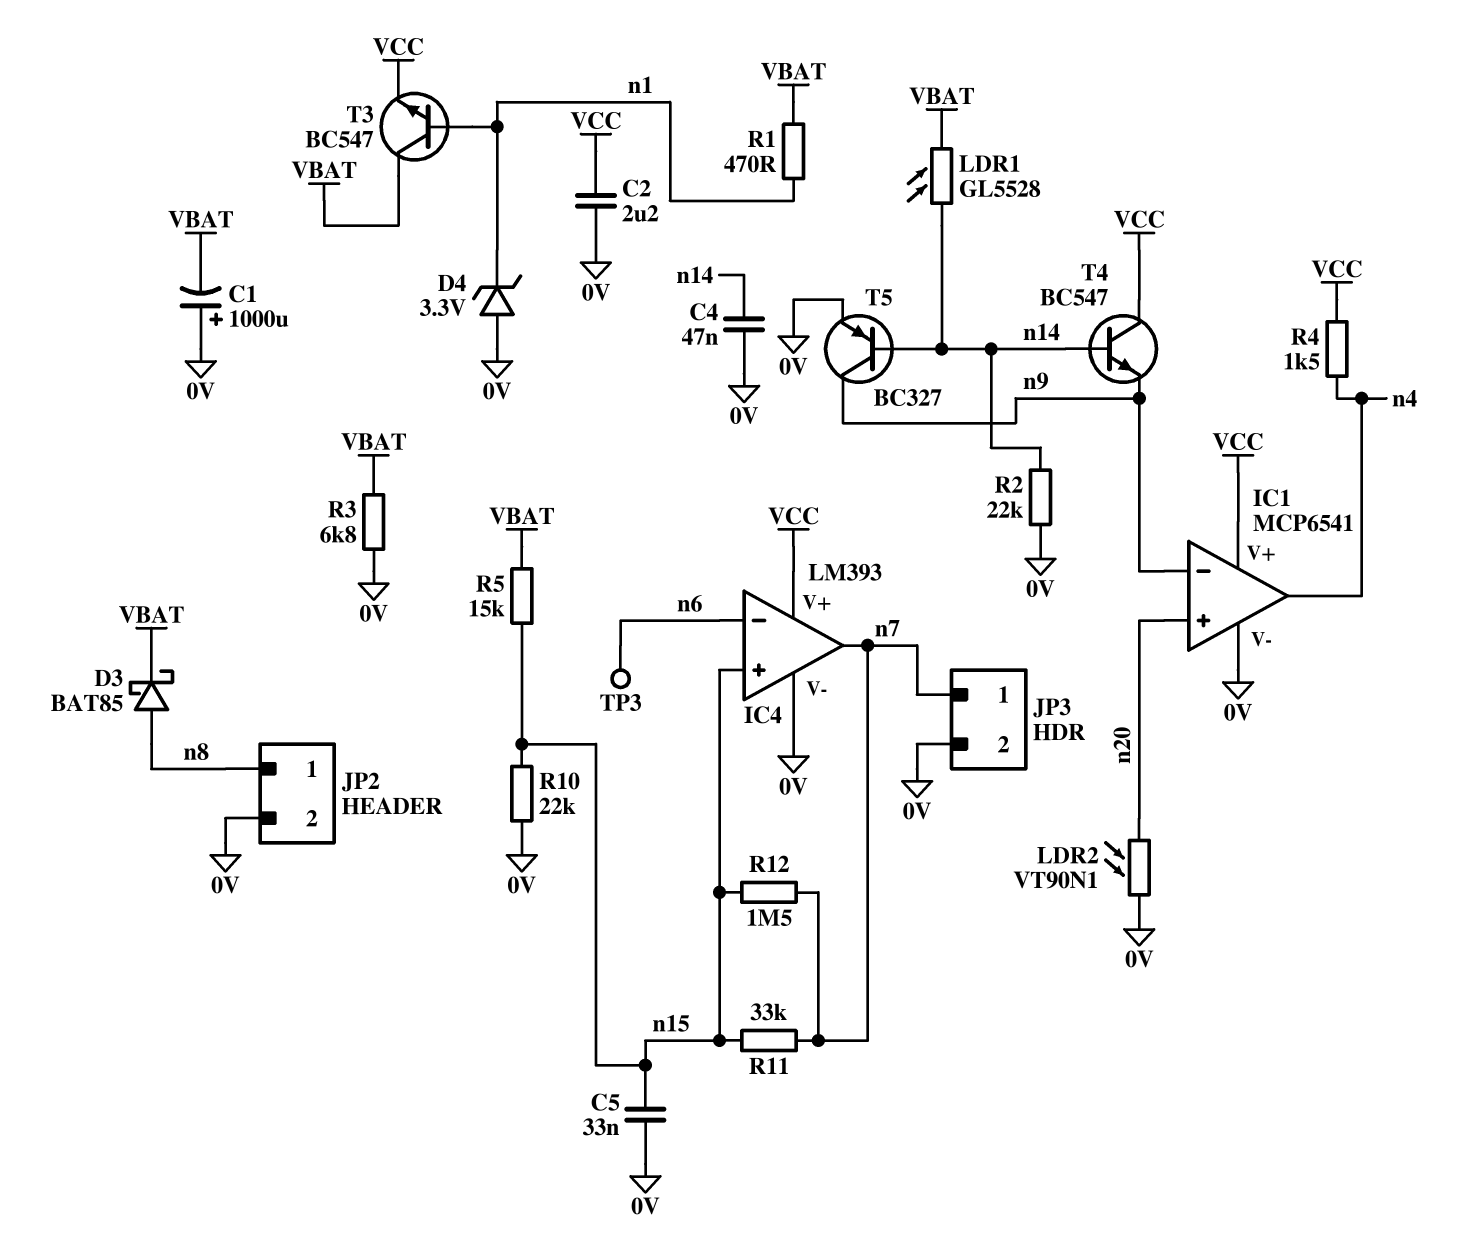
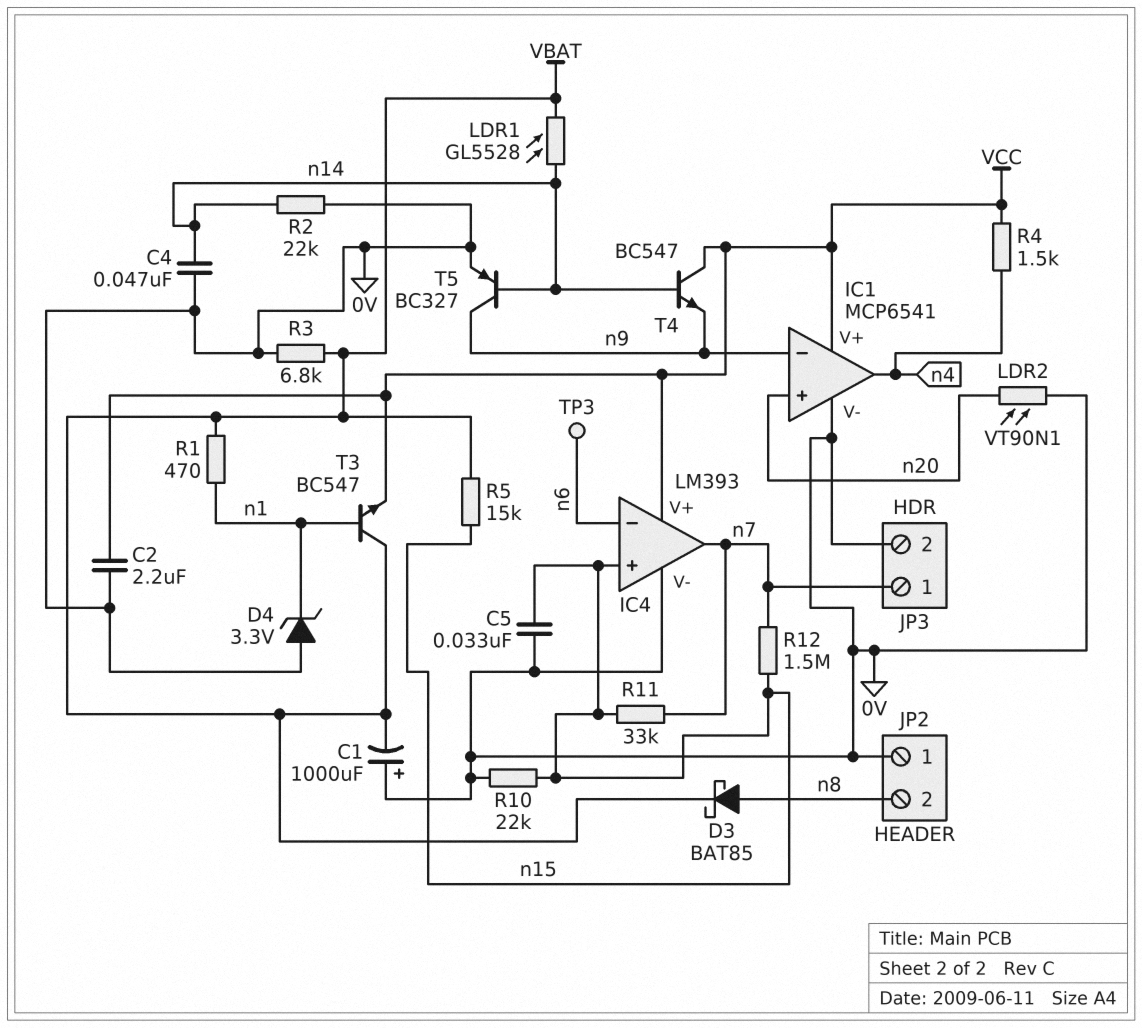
JP2 pin 1: n8 -> 0V
JP2 pin 2: 0V -> n8

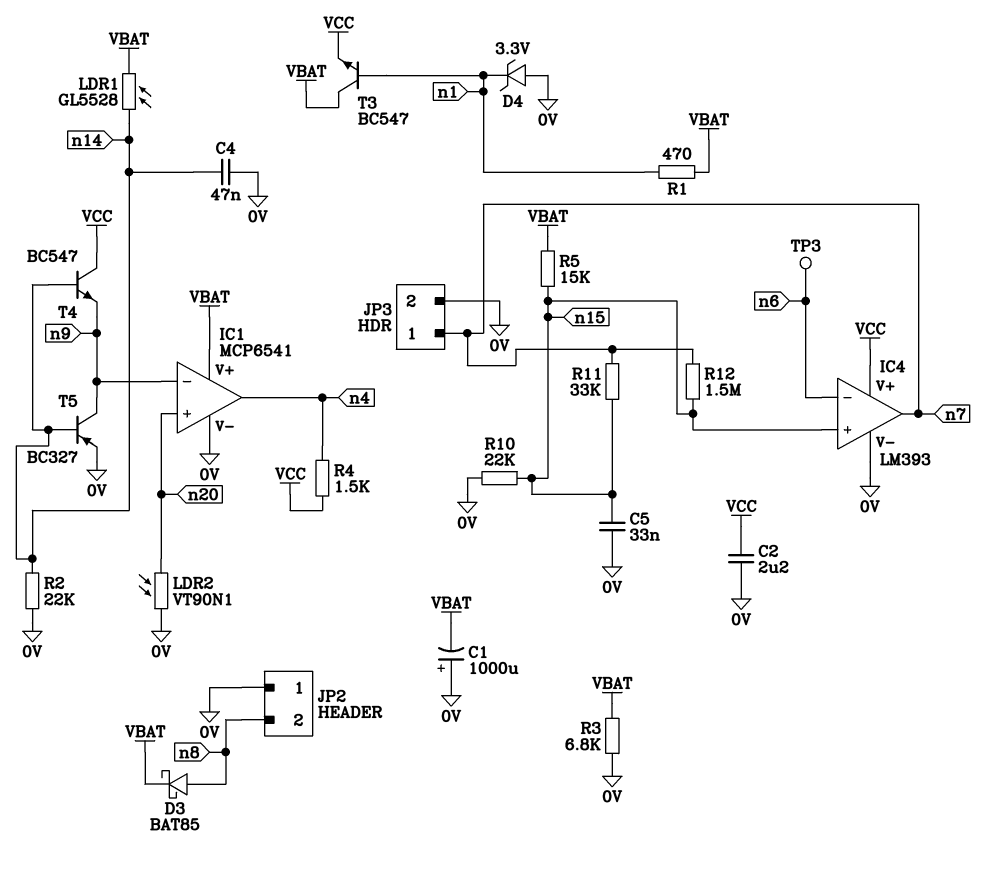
IC1 pin V+: VCC -> VBAT

